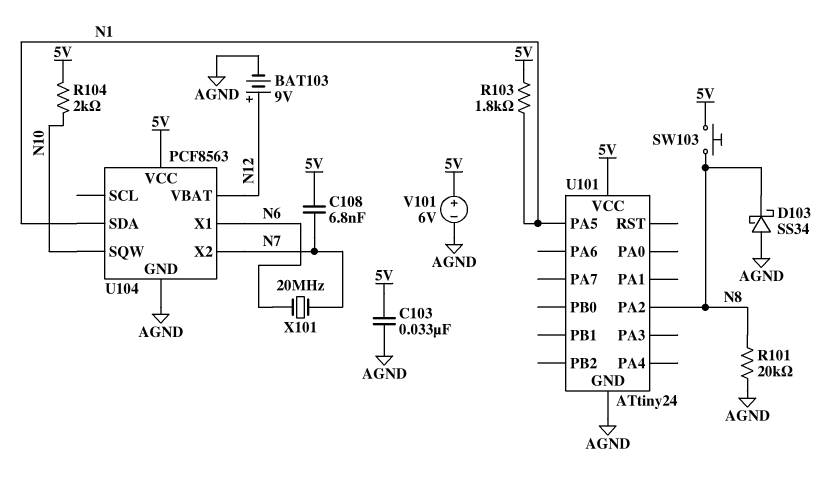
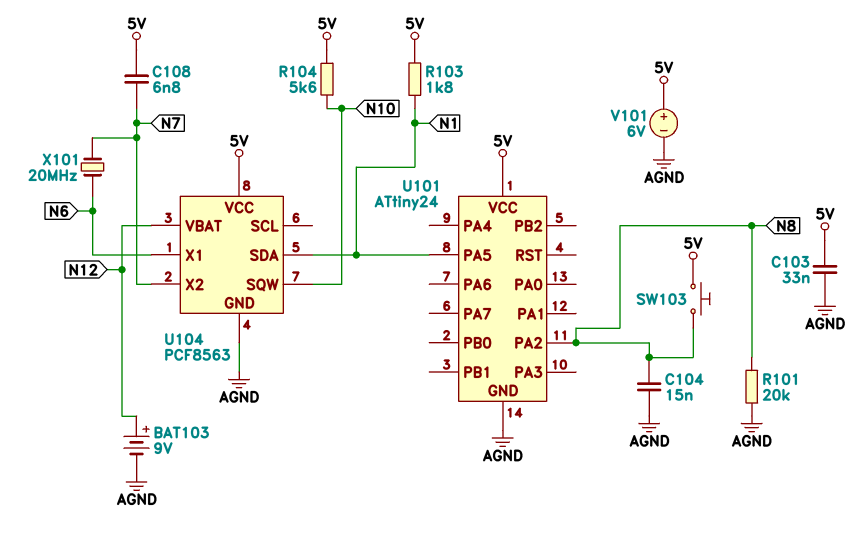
C104: none -> 15nF (AGND, N8)
D103: schottky SS34 (A AGND, K N8) -> none
R104: 2k (5V, N10) -> 5.6k (5V, N10)

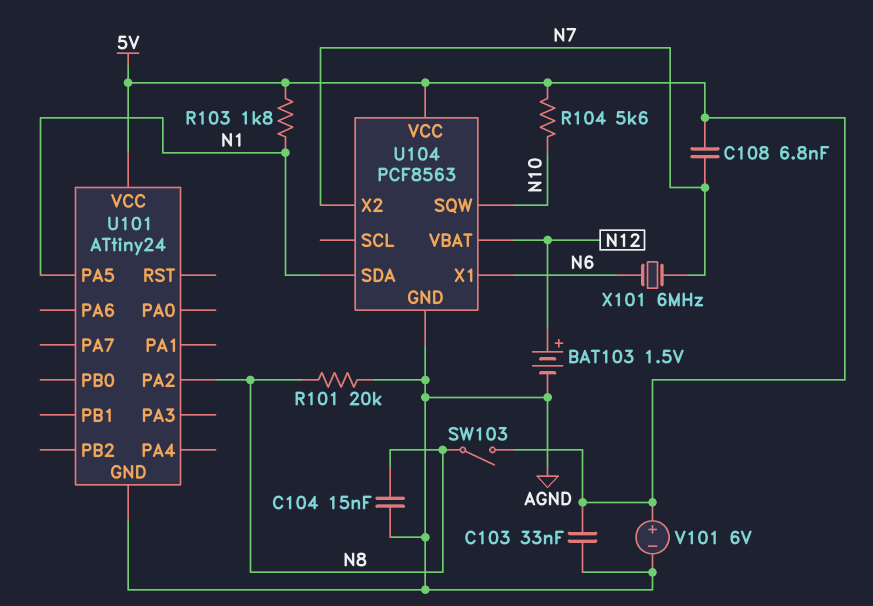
BAT103: 9V (plus N12, minus AGND) -> 1.5V (plus N12, minus AGND)
SW103: button (5V, N8) -> switch (5V, N8)
X101: 20MHz (N6, N7) -> 6MHz (N6, N7)

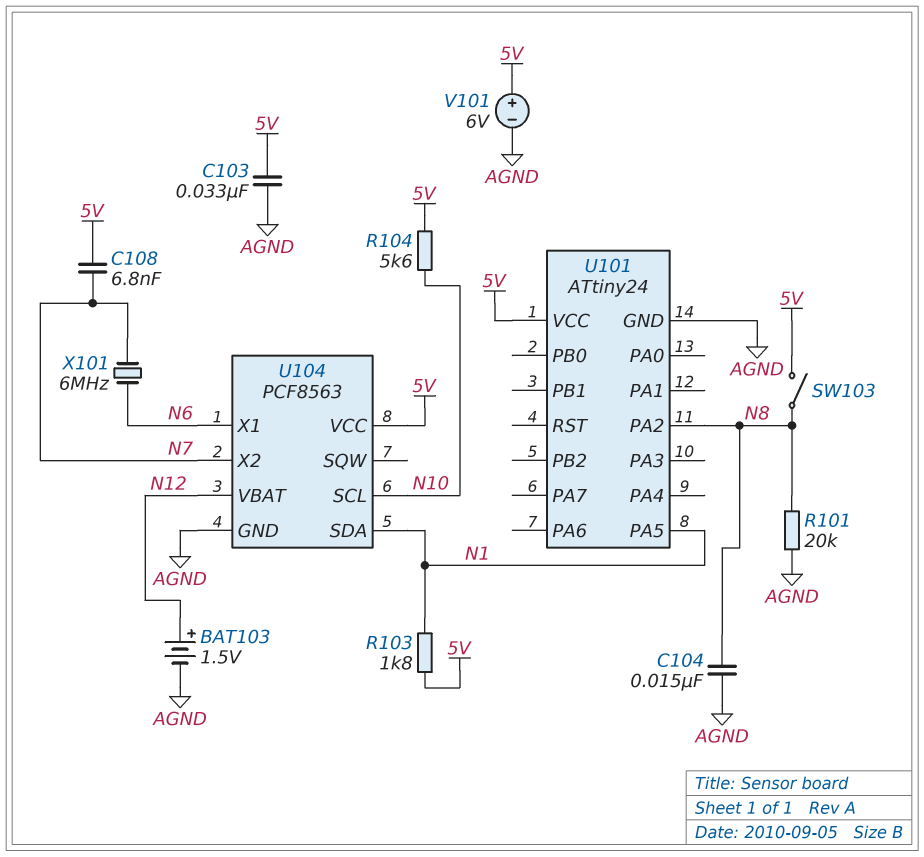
U104 pin SCL: none -> N10
U104 pin SQW: N10 -> none

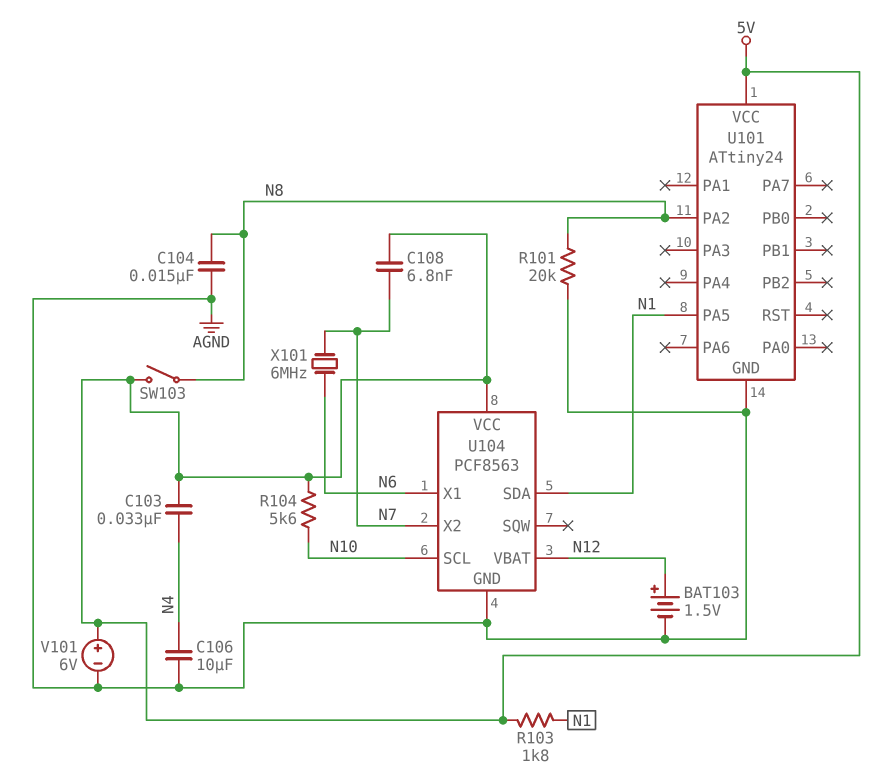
C103: 33nF (5V, AGND) -> 33nF (5V, N4)
C106: none -> 10uF (AGND, N4)

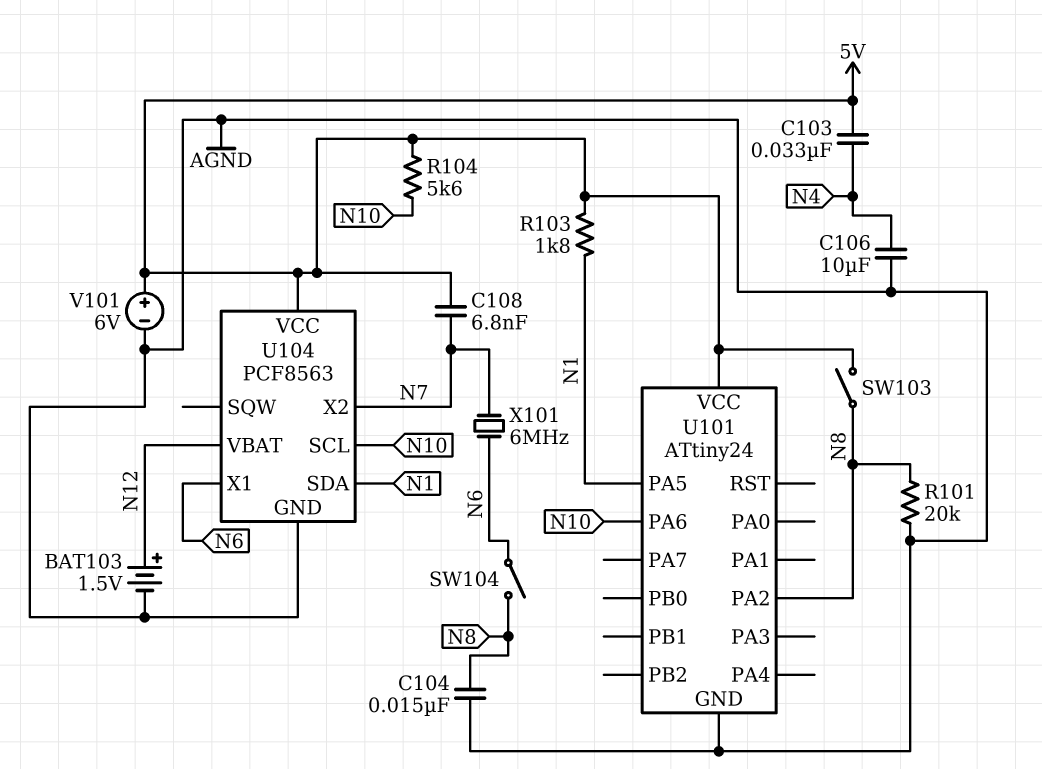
SW104: none -> switch (N6, N8)
U101 pin PA6: none -> N10

